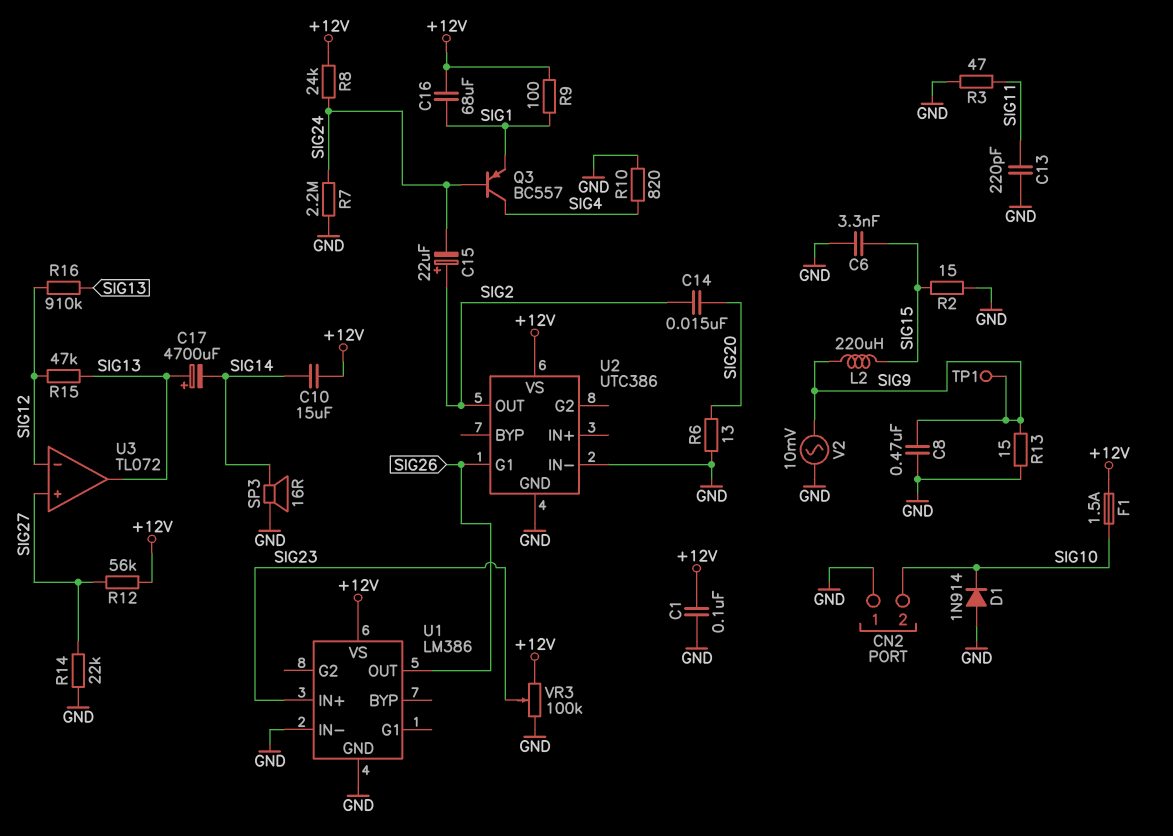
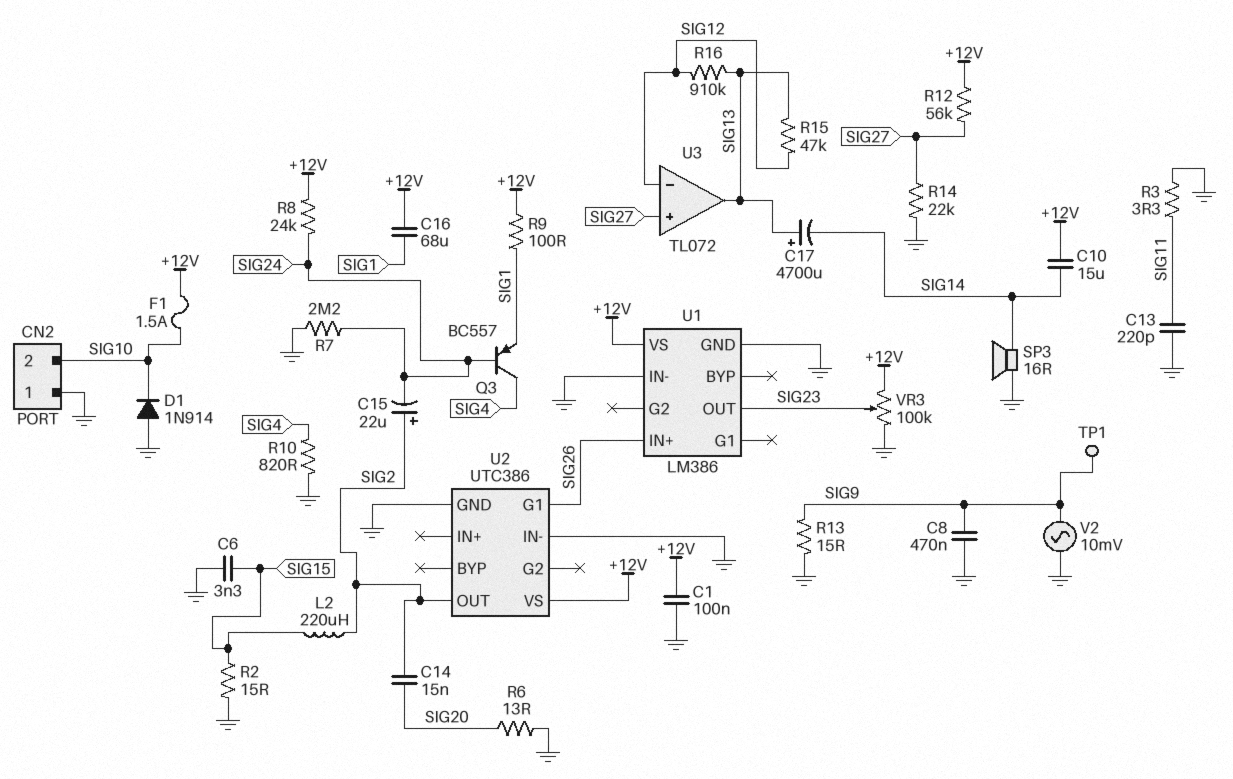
L2: 220uH (SIG9, SIG15) -> 220uH (SIG2, SIG15)
R3: 47 (GND, SIG11) -> 3.3 (GND, SIG11)
U1 pin IN+: SIG23 -> SIG26
U1 pin OUT: SIG26 -> SIG23

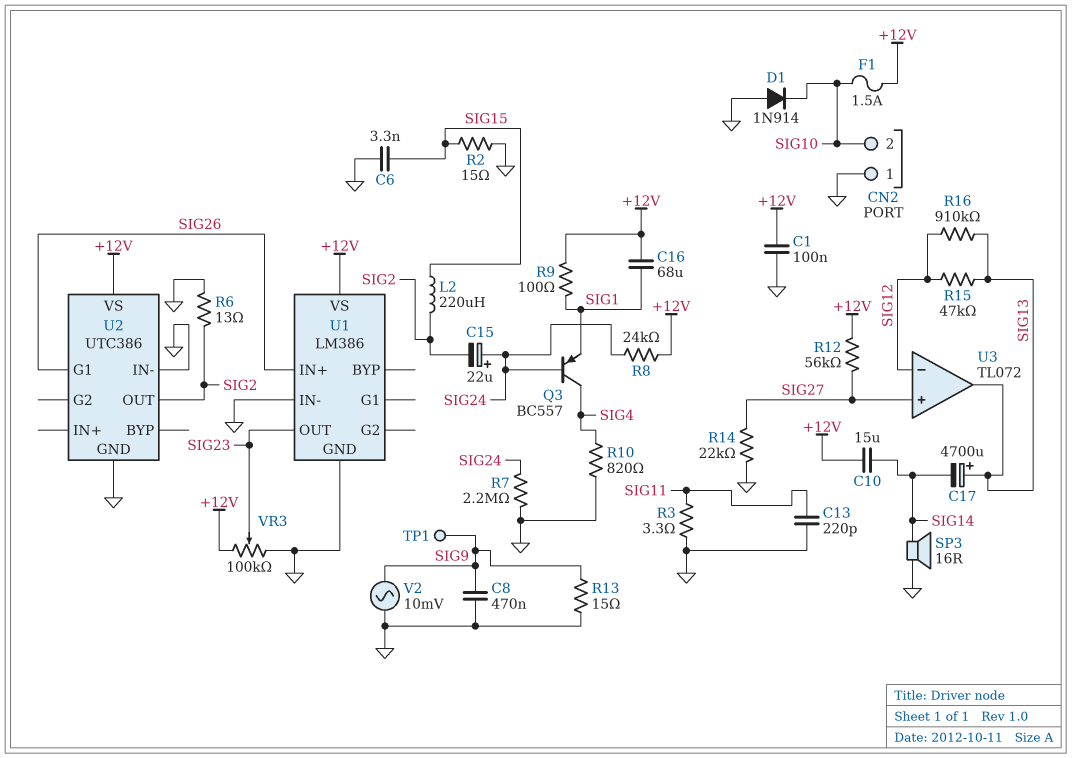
C14: 15nF (SIG2, SIG20) -> none
C15: 22uF (plus SIG2, minus SIG24) -> 22uF (plus SIG24, minus SIG2)
R6: 13 (GND, SIG20) -> 13 (GND, SIG2)

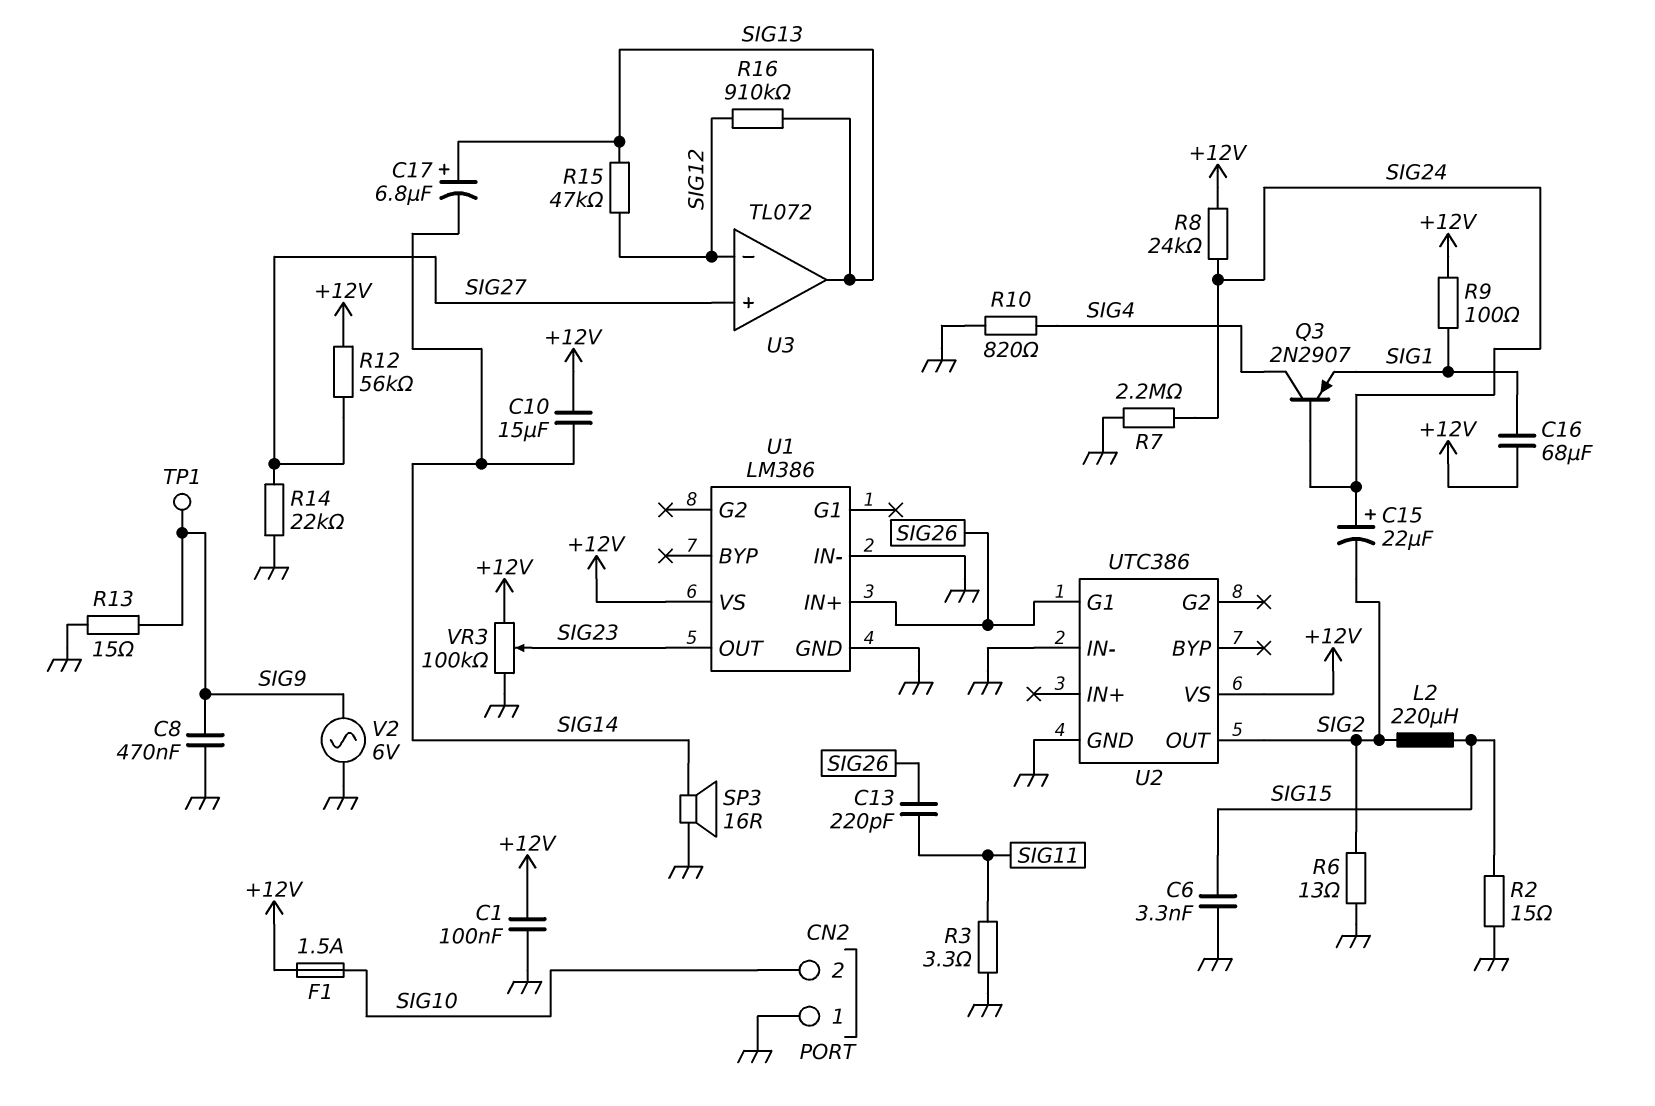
C13: 220pF (GND, SIG11) -> 220pF (SIG11, SIG26)
C17: 4700uF (plus SIG13, minus SIG14) -> 6.8uF (plus SIG13, minus SIG14)
D1: diode 1N914 (A GND, K SIG10) -> none
Q3: PNP BC557 (B SIG24, C SIG4, E SIG1) -> PNP 2N2907 (B SIG24, C SIG4, E SIG1)
V2: AC 10mV (GND, SIG9) -> AC 6V (GND, SIG9)

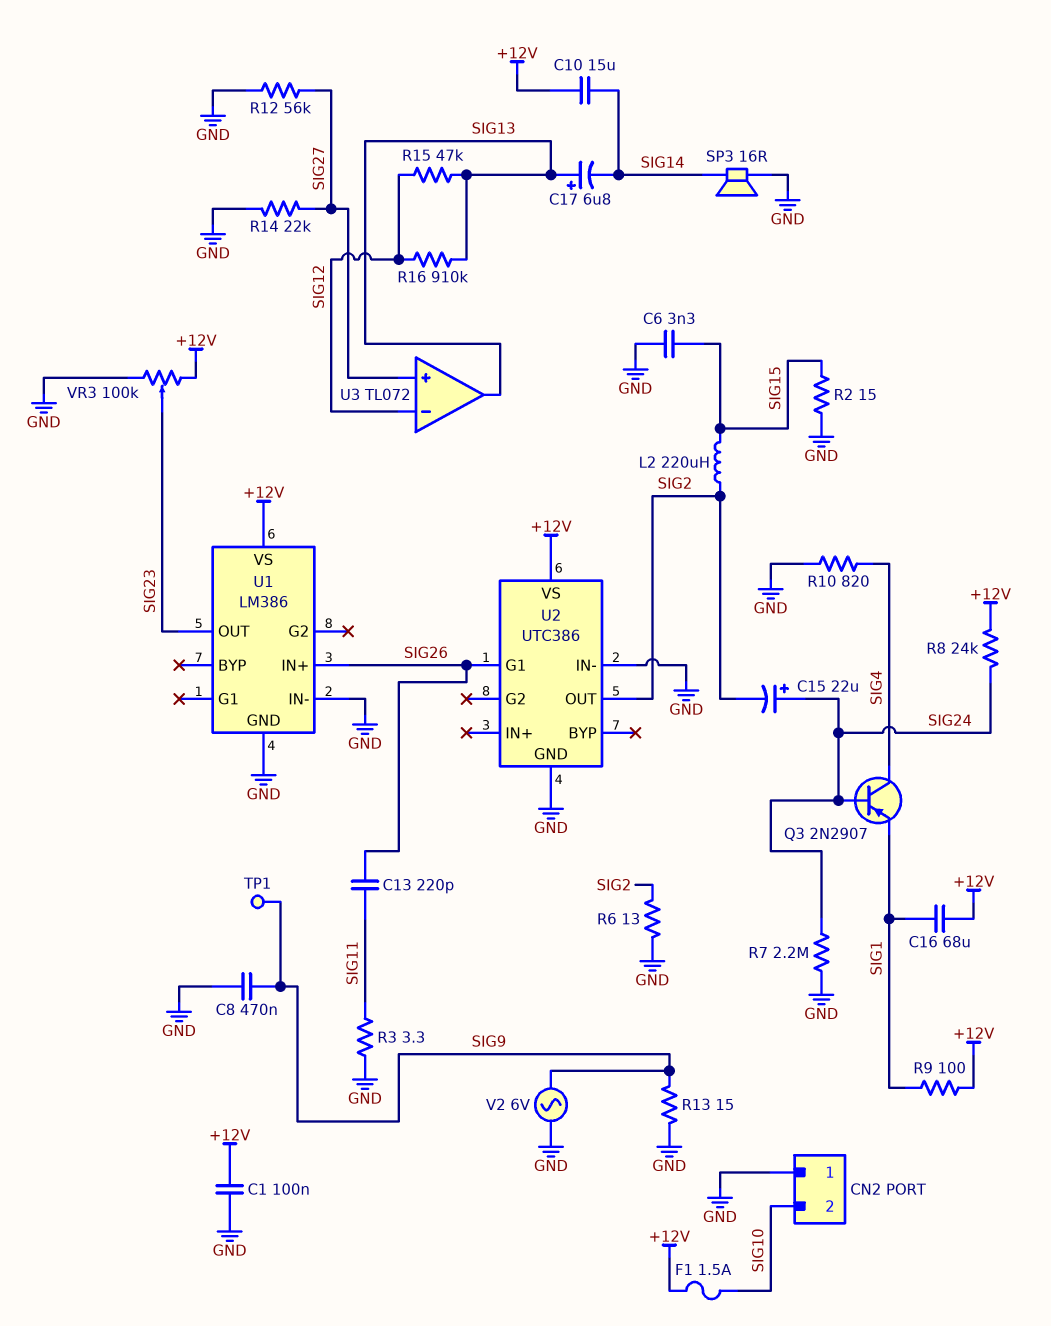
R12: 56k (+12V, SIG27) -> 56k (GND, SIG27)

